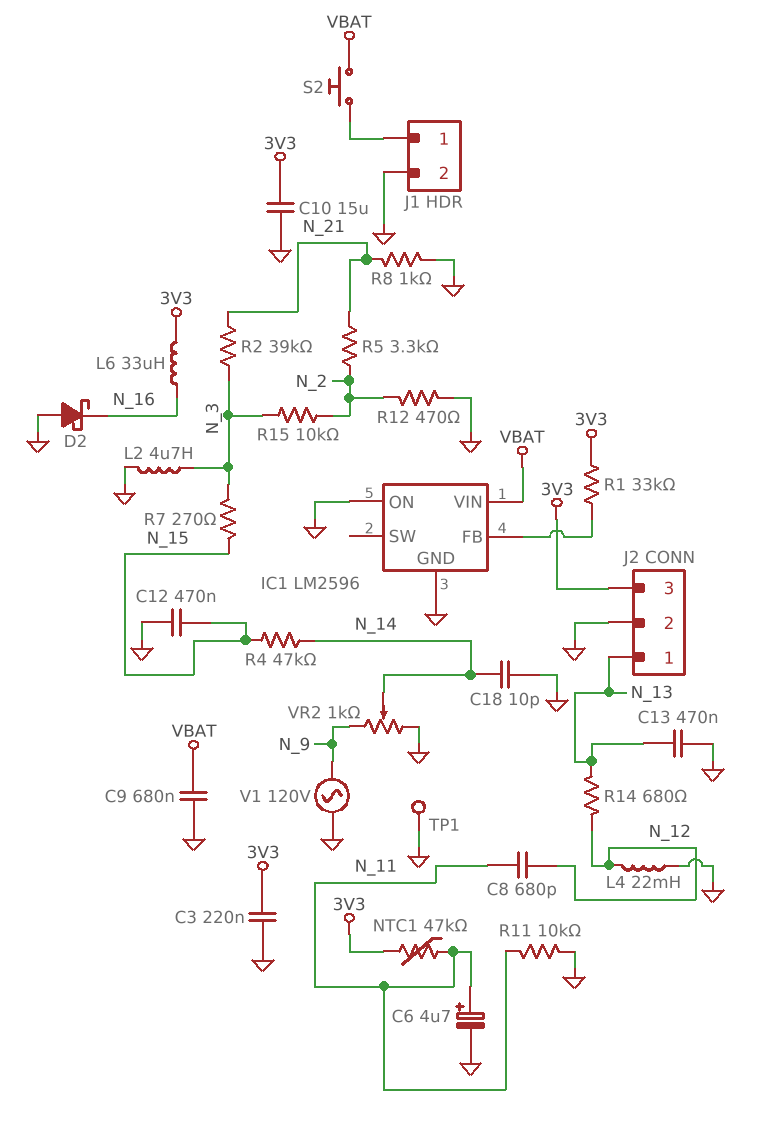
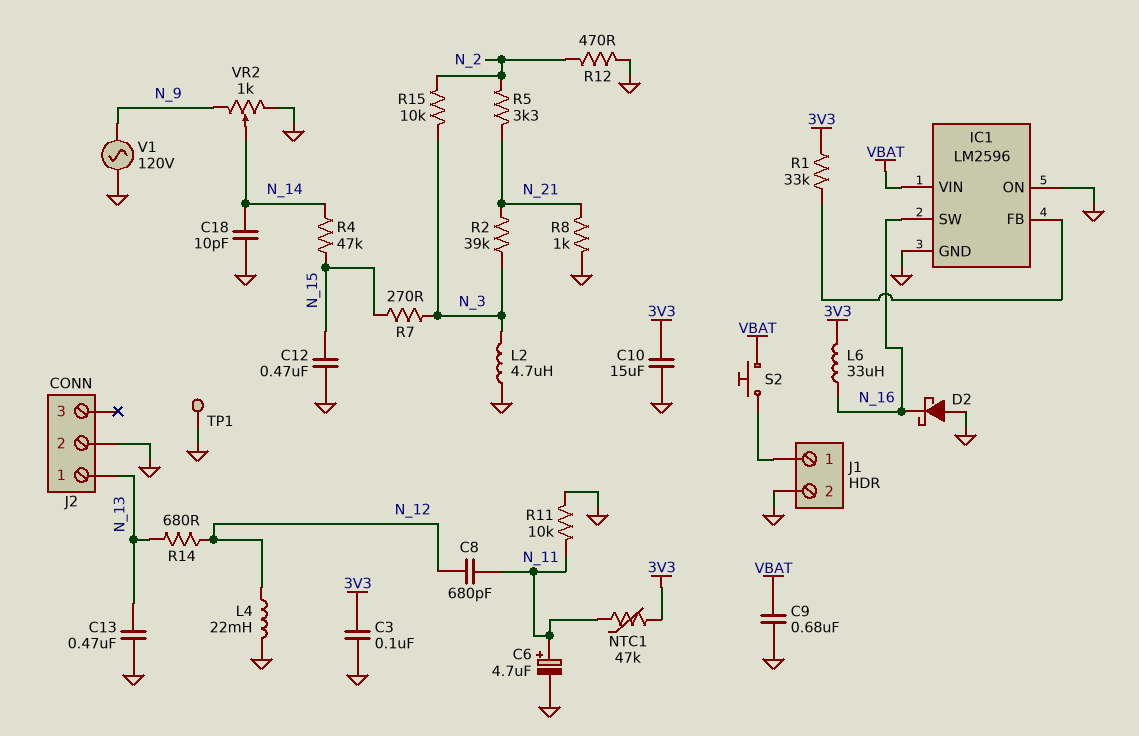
C3: 220nF (3V3, GND) -> 100nF (3V3, GND)
IC1 pin SW: none -> N_16
J2 pin 3: 3V3 -> none

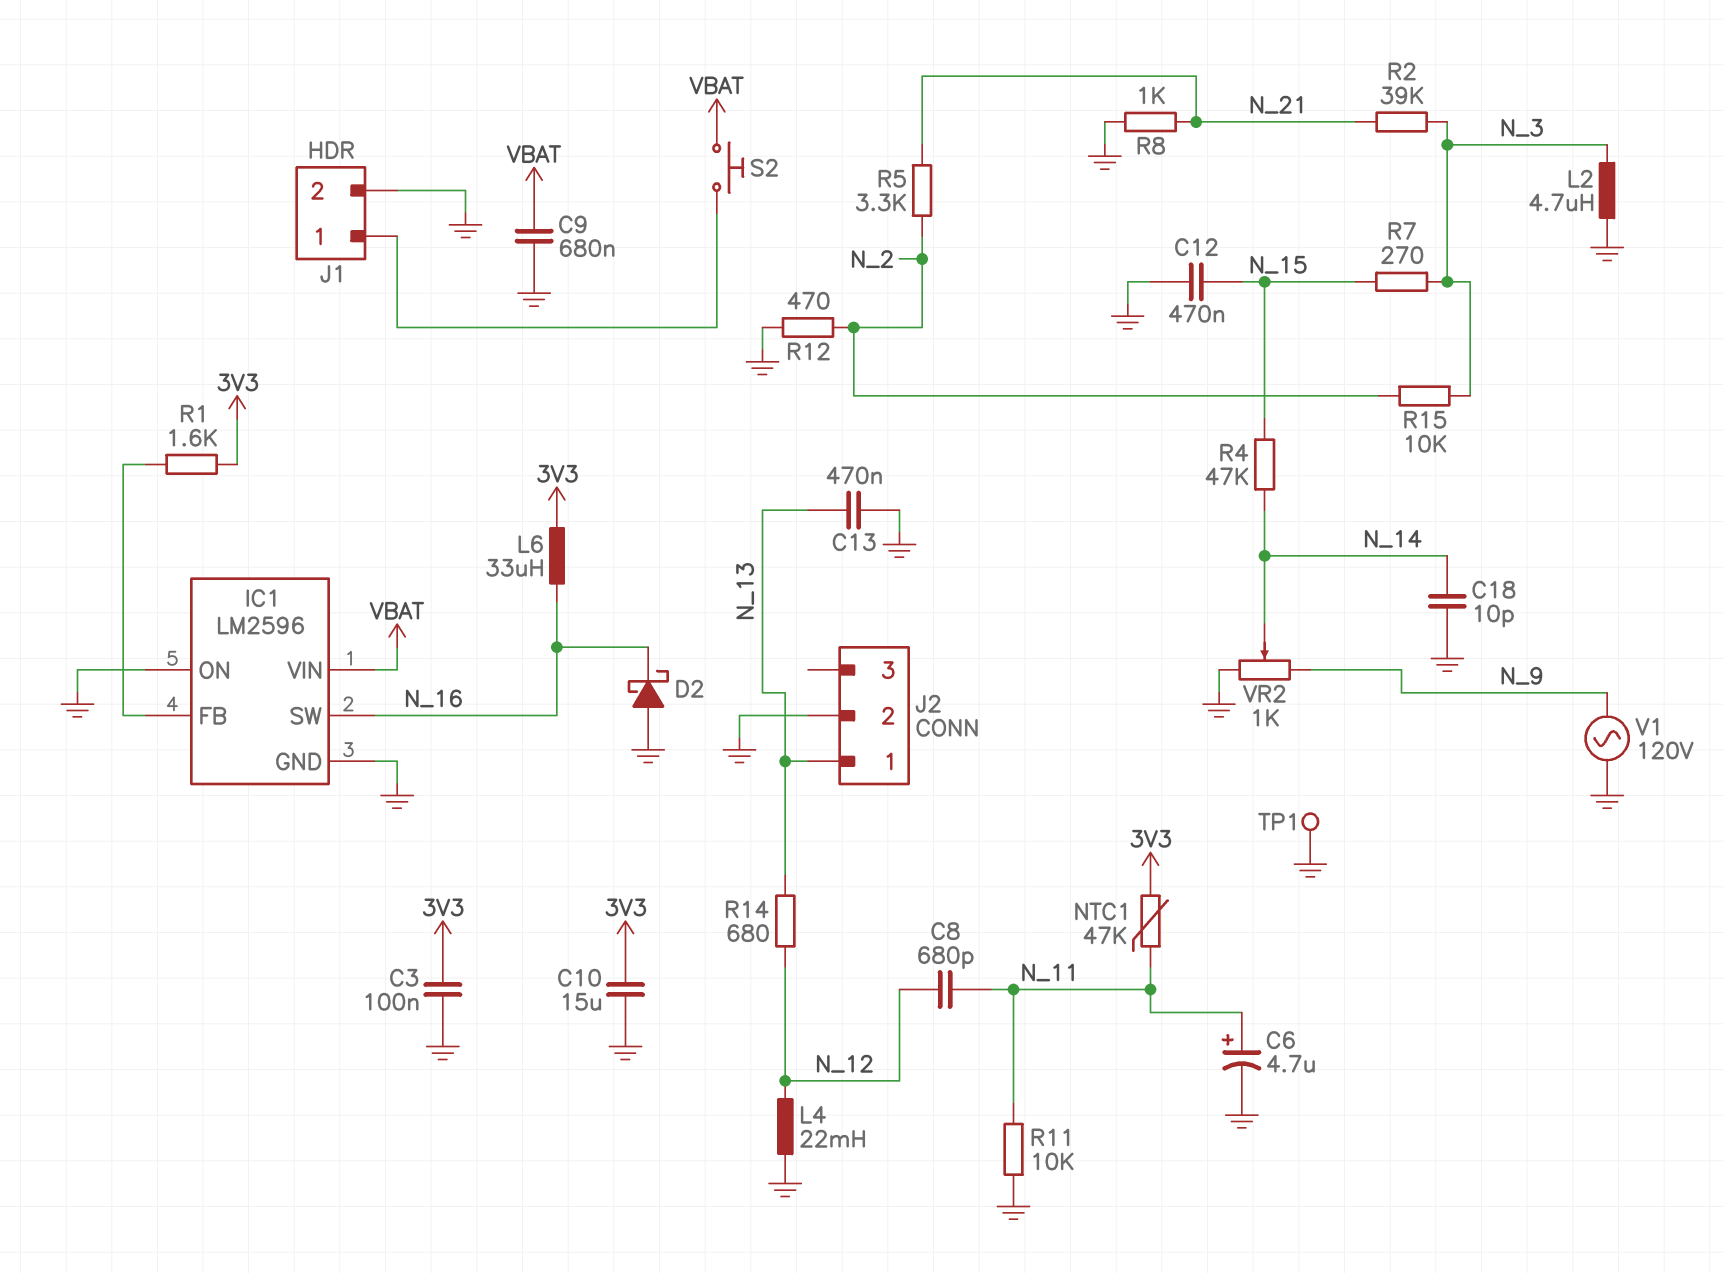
R1: 33k (3V3, IC1/FB) -> 1.6k (3V3, IC1/FB)

